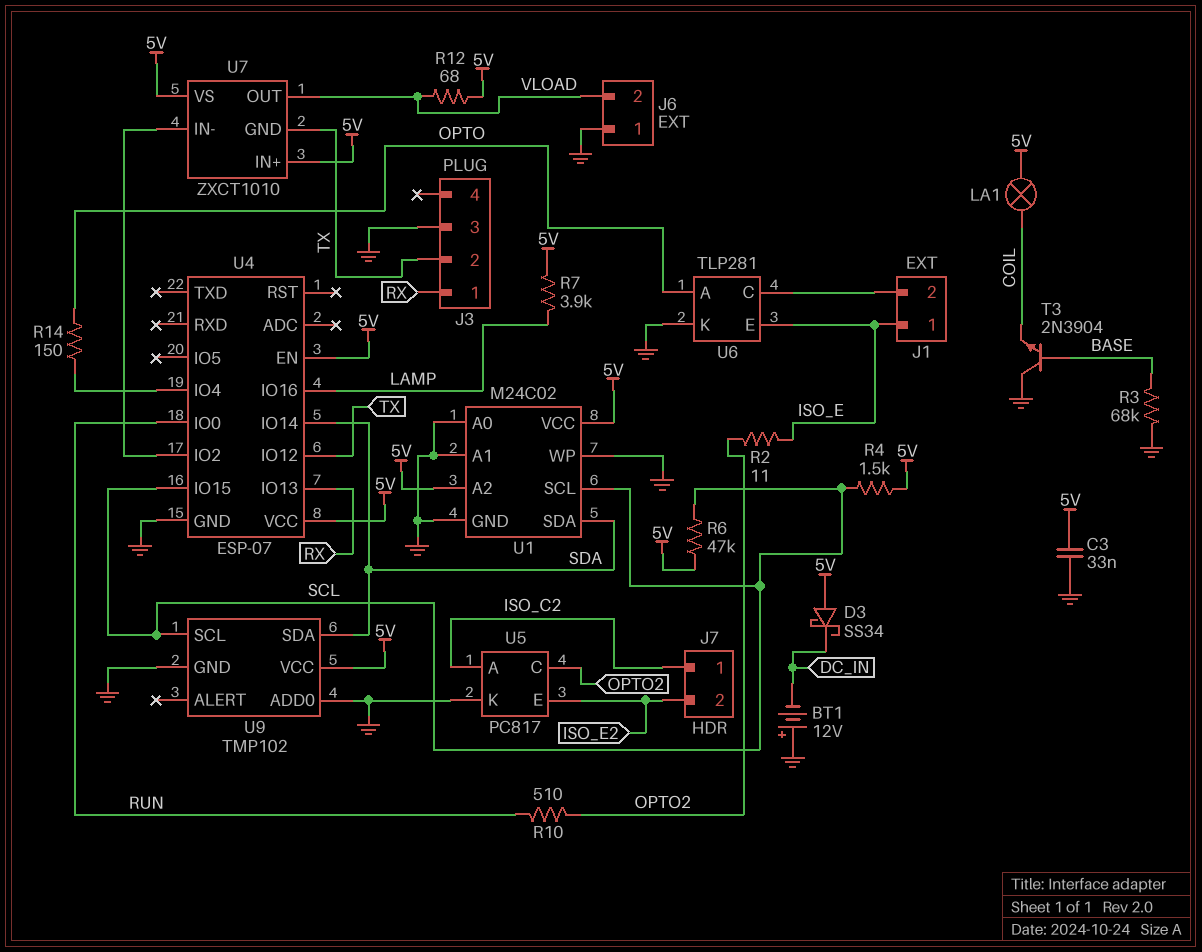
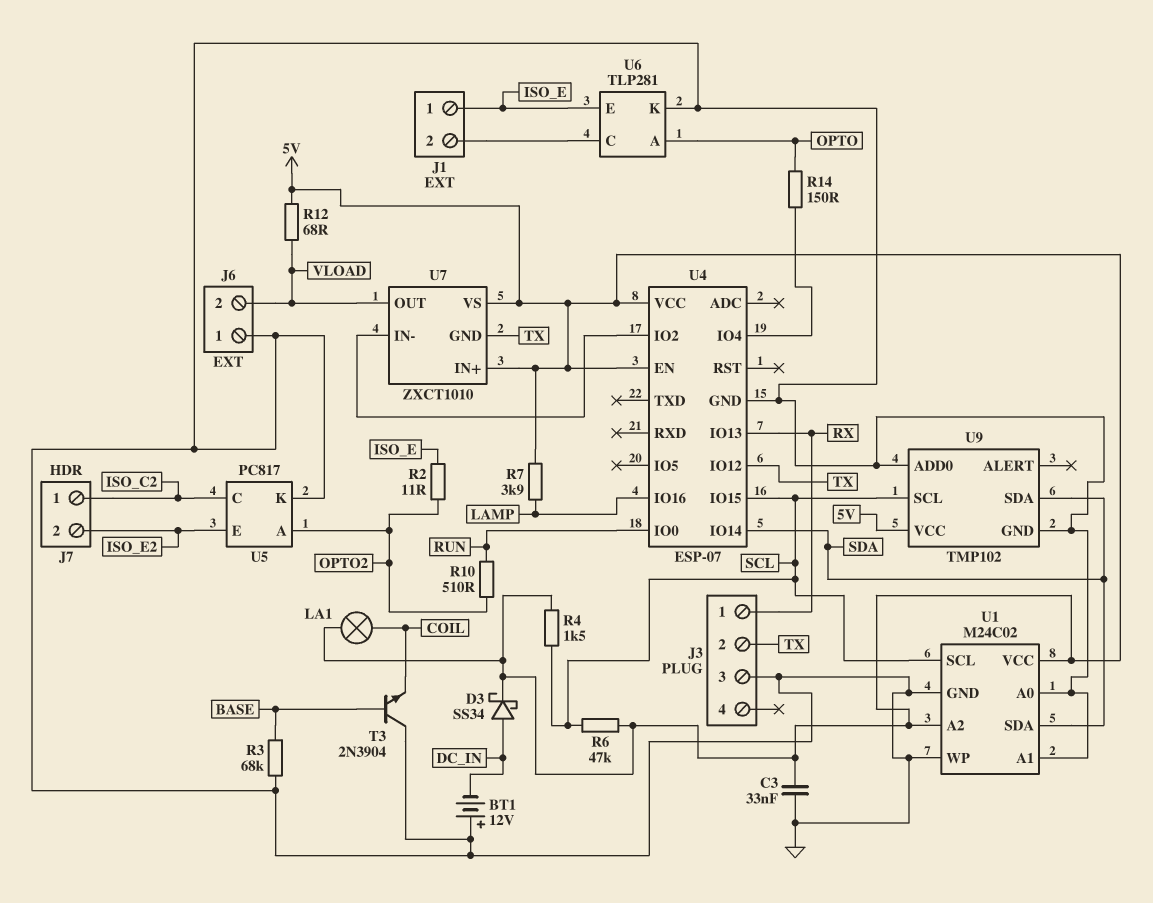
D3: schottky SS34 (A 5V, K DC_IN) -> schottky SS34 (A DC_IN, K 5V)
U5 pin A: ISO_C2 -> OPTO2
U5 pin C: OPTO2 -> ISO_C2

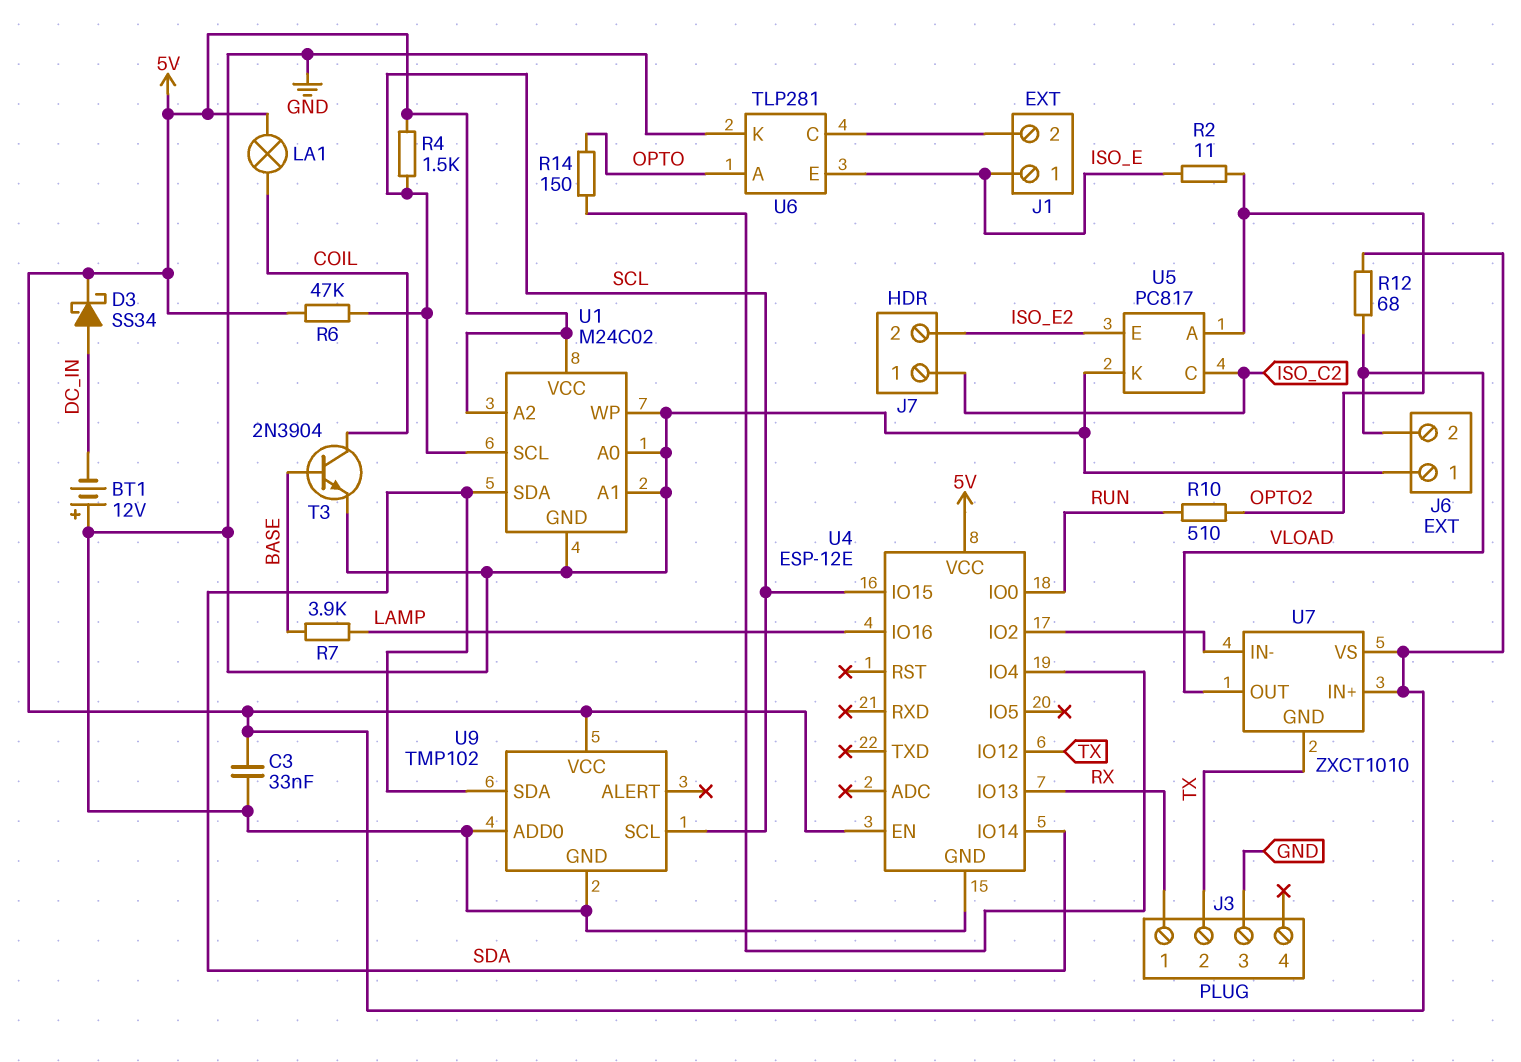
R3: 68k (BASE, GND) -> none
R7: 3.9k (5V, LAMP) -> 3.9k (BASE, LAMP)
T3: NPN 2N3904 (B BASE, C GND, E COIL) -> NPN 2N3904 (B BASE, C COIL, E GND)
U4: ESP-07 -> ESP-12E

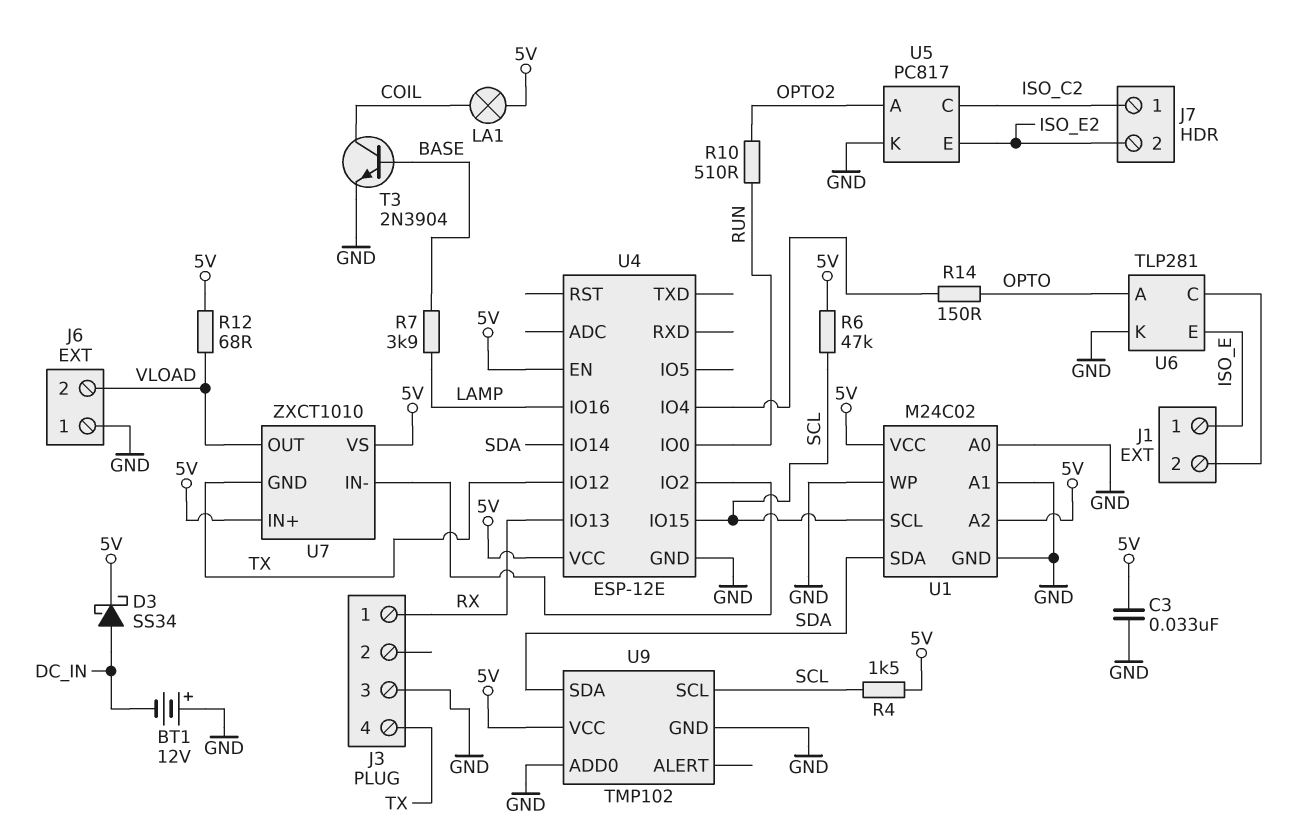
J3 pin 2: TX -> none
J3 pin 4: none -> TX
R2: 11 (ISO_E, OPTO2) -> none

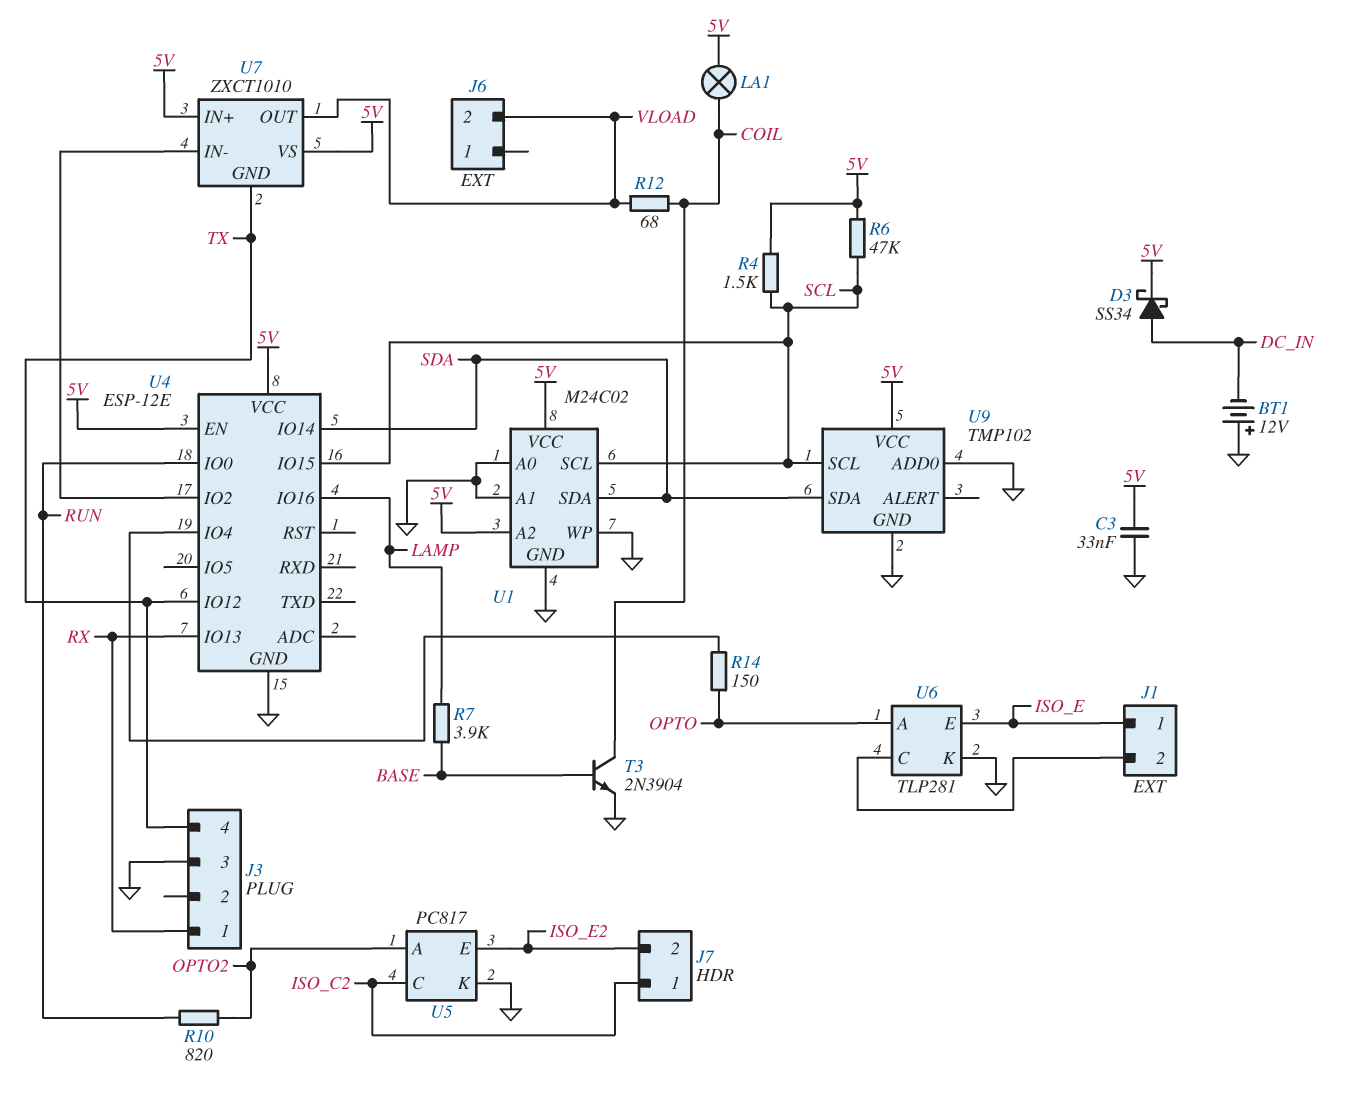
J6 pin 1: GND -> none
R10: 510 (OPTO2, RUN) -> 820 (OPTO2, RUN)
R12: 68 (5V, VLOAD) -> 68 (COIL, VLOAD)

